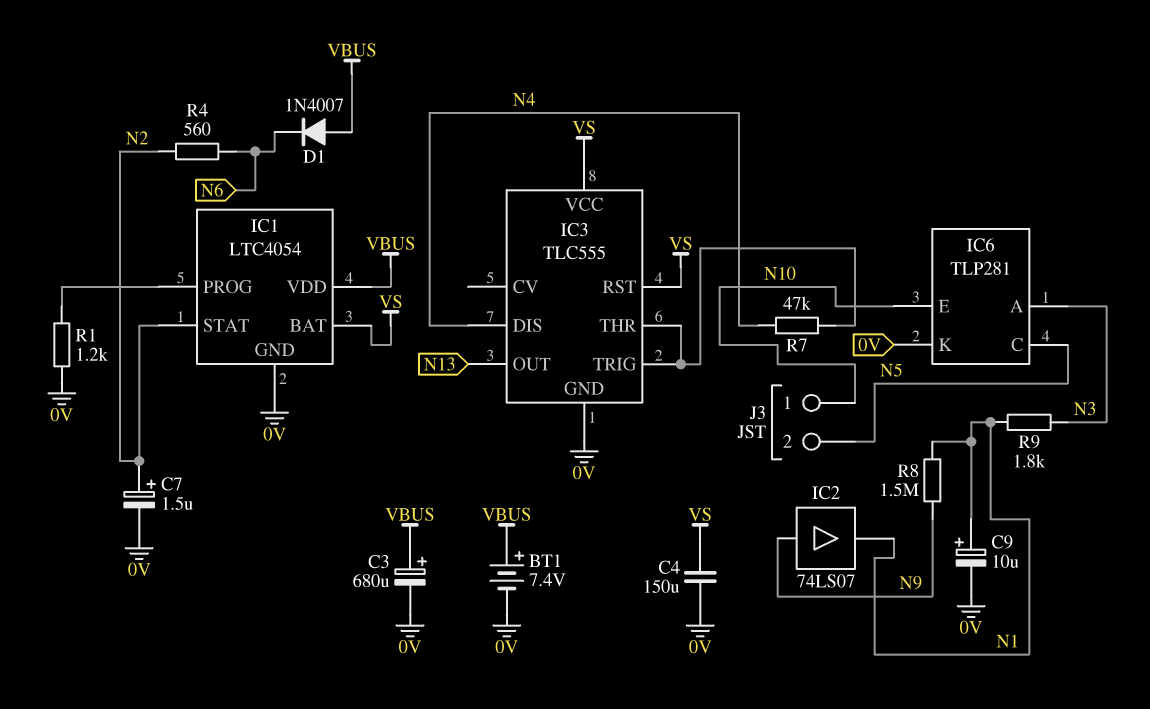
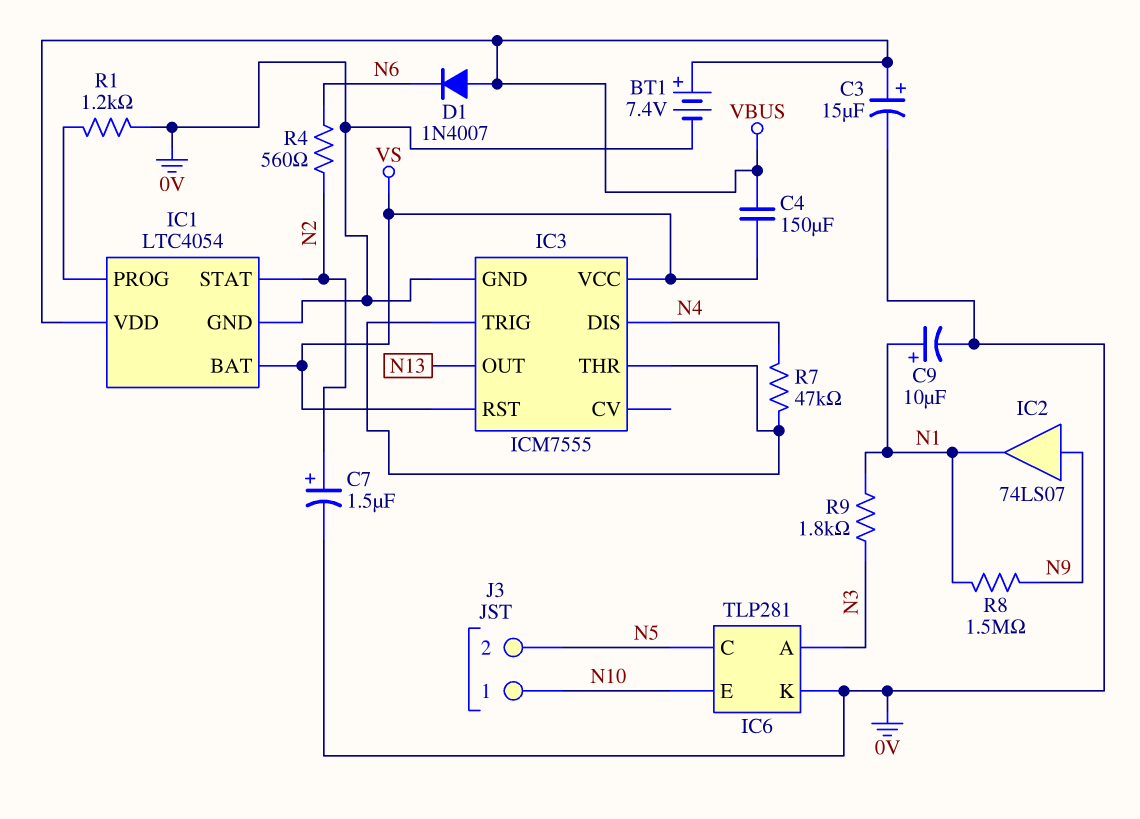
C3: 680uF (plus VBUS, minus 0V) -> 15uF (plus VBUS, minus 0V)
C4: 150uF (0V, VS) -> 150uF (VBUS, VS)
IC3: TLC555 -> ICM7555

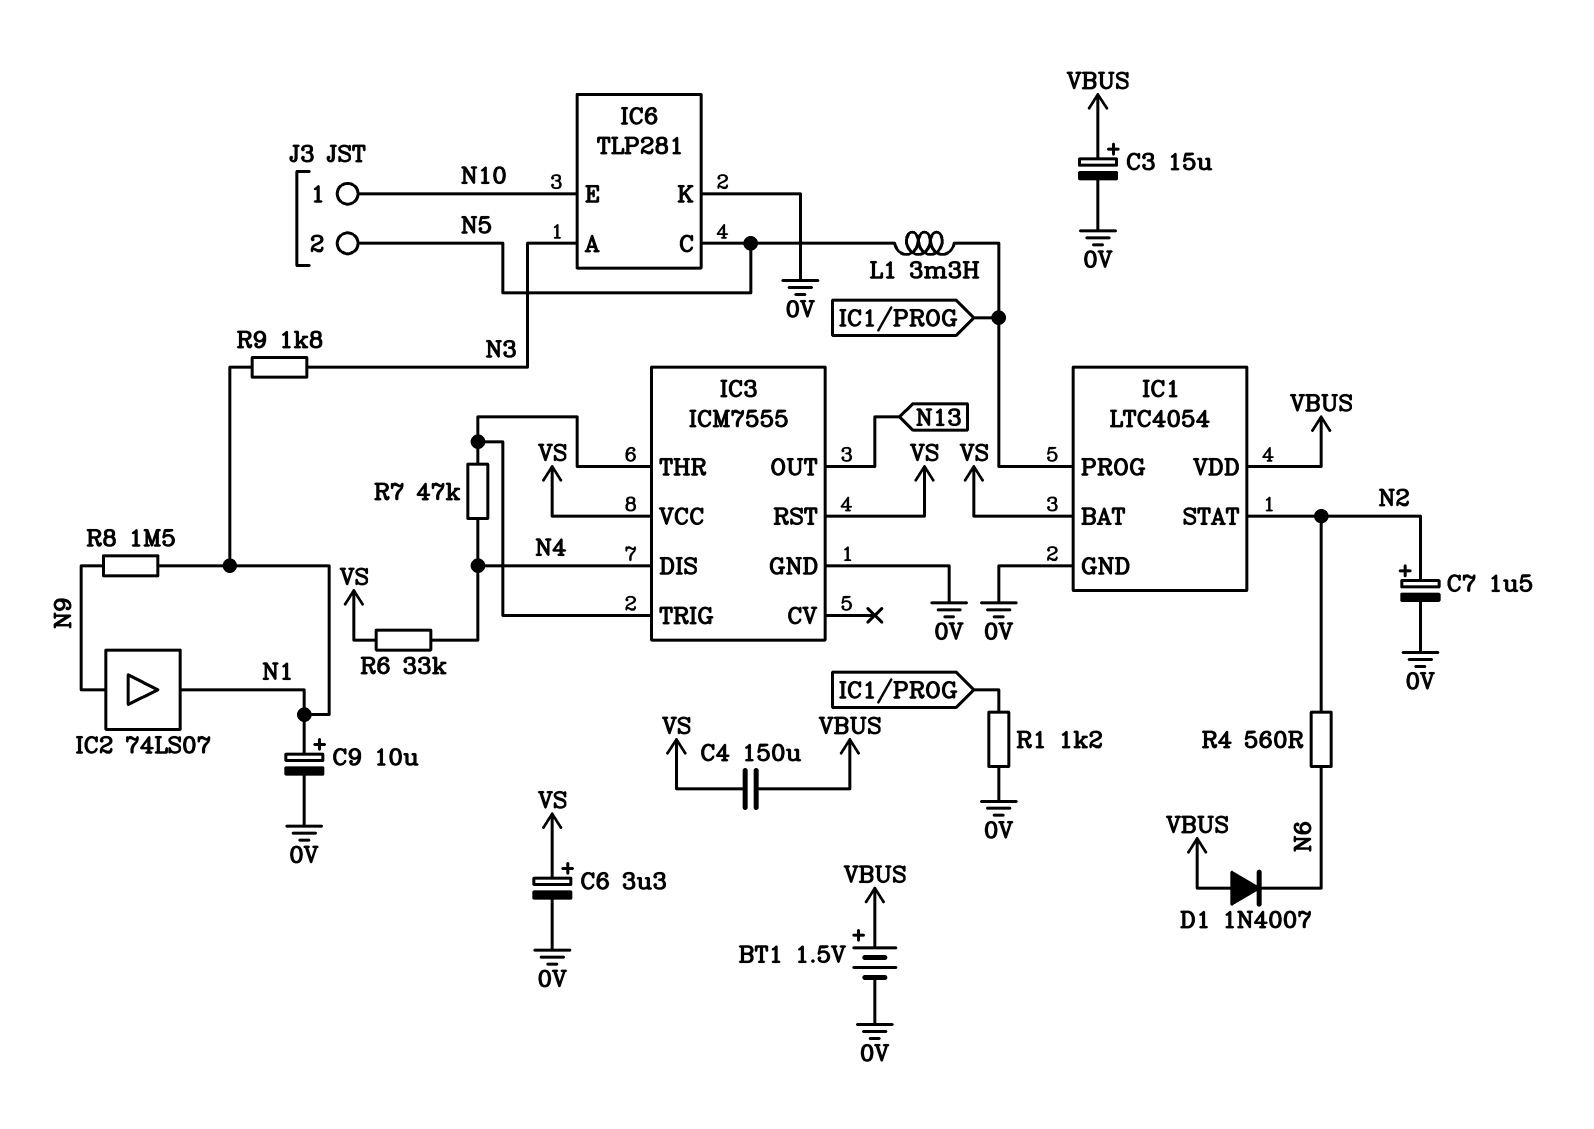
BT1: 7.4V (plus VBUS, minus 0V) -> 1.5V (plus VBUS, minus 0V)
C6: none -> 3.3uF (plus VS, minus 0V)
L1: none -> 3.3mH (IC1/PROG, N5)
R6: none -> 33k (N4, VS)

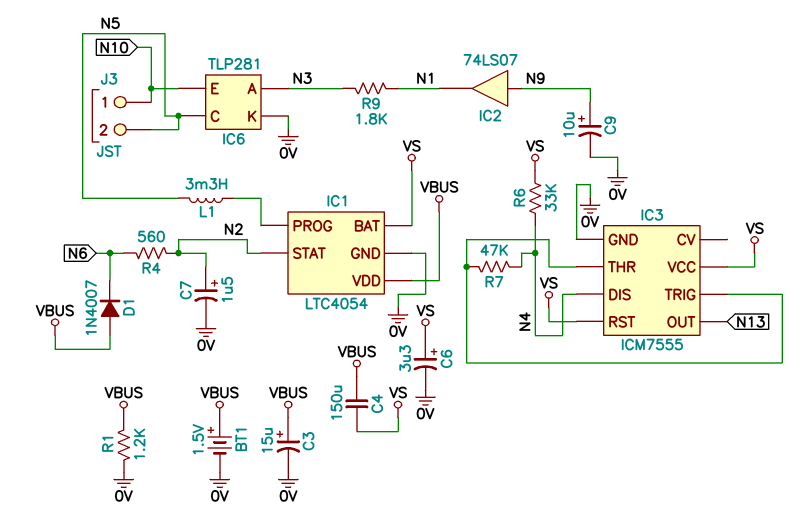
C9: 10uF (plus N1, minus 0V) -> 10uF (plus N9, minus 0V)
R1: 1.2k (0V, IC1/PROG) -> 1.2k (0V, VBUS)
R8: 1.5M (N1, N9) -> none

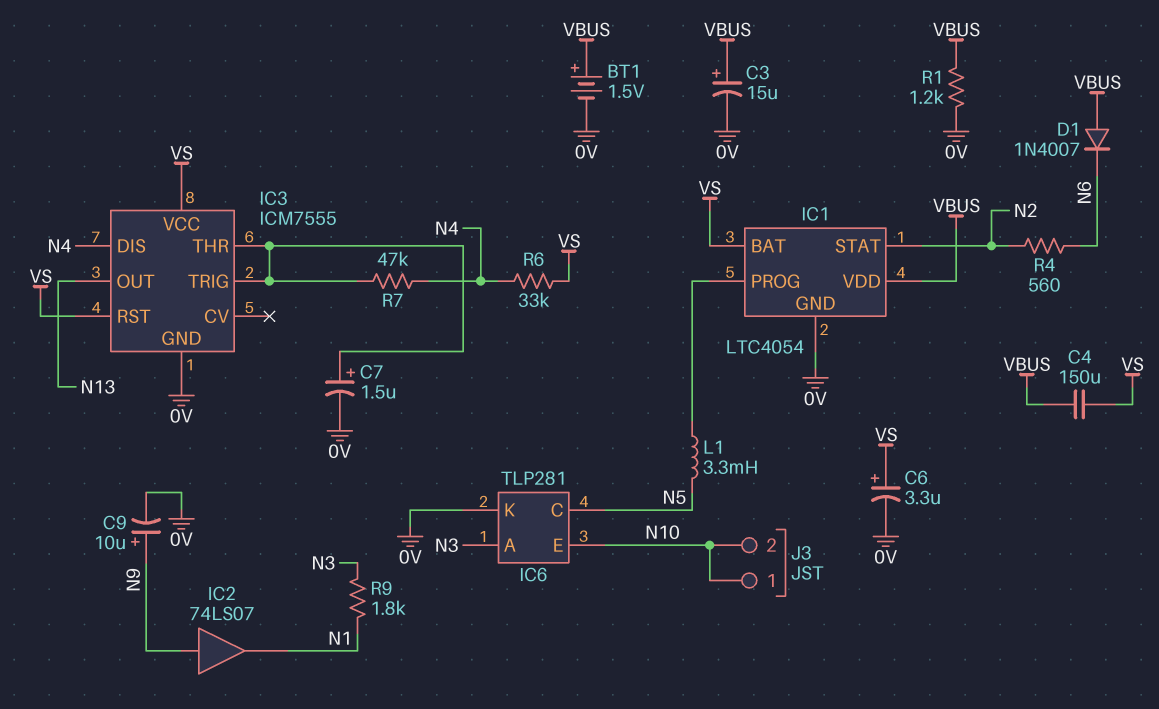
C7: 1.5uF (plus N2, minus 0V) -> 1.5uF (plus IC3/THR, minus 0V)
J3 pin 2: N5 -> N10

